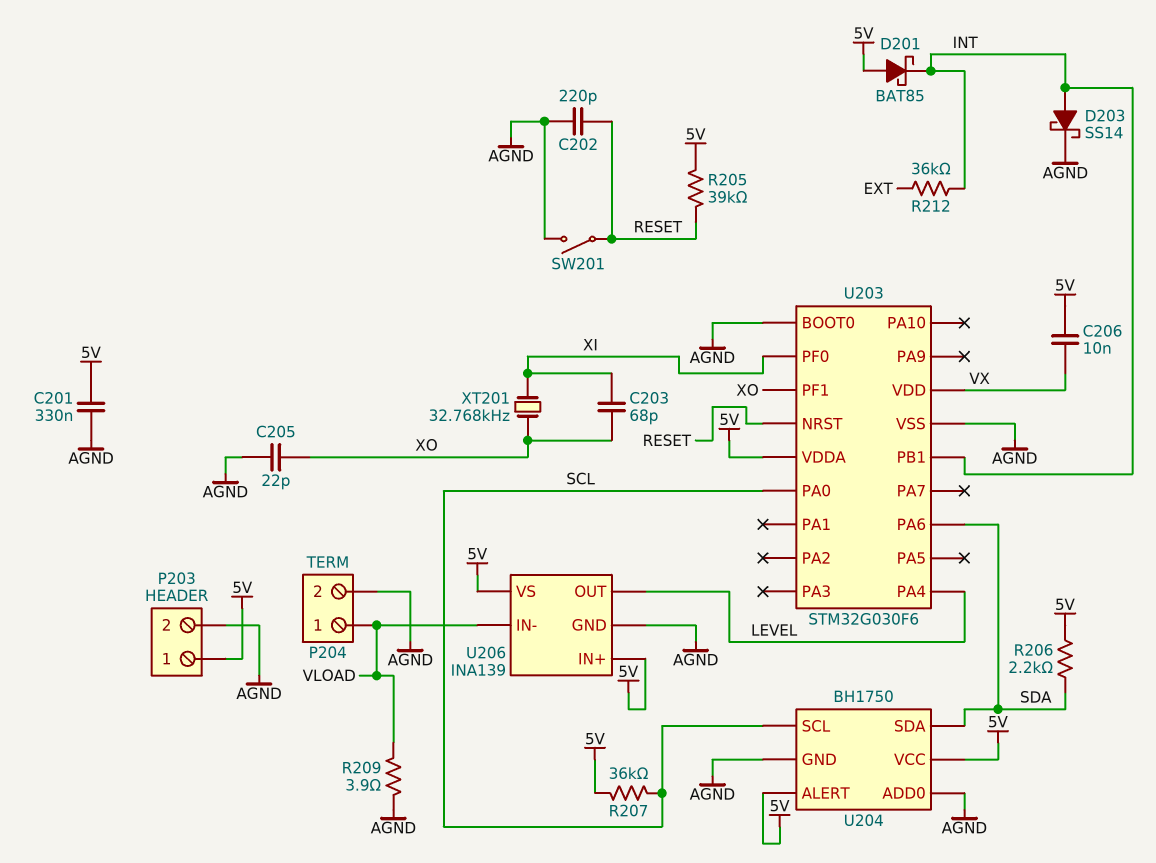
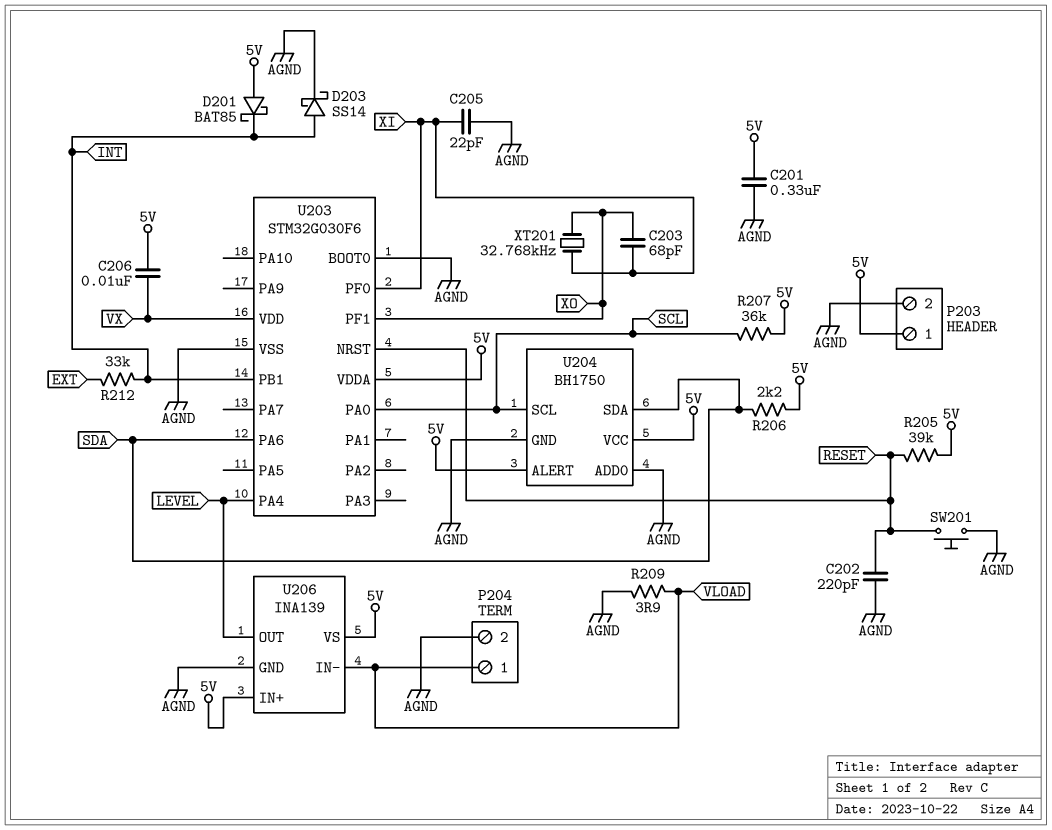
C205: 22pF (AGND, XO) -> 22pF (AGND, XI)
R212: 36k (EXT, INT) -> 33k (EXT, INT)
SW201: switch (AGND, RESET) -> button (AGND, RESET)

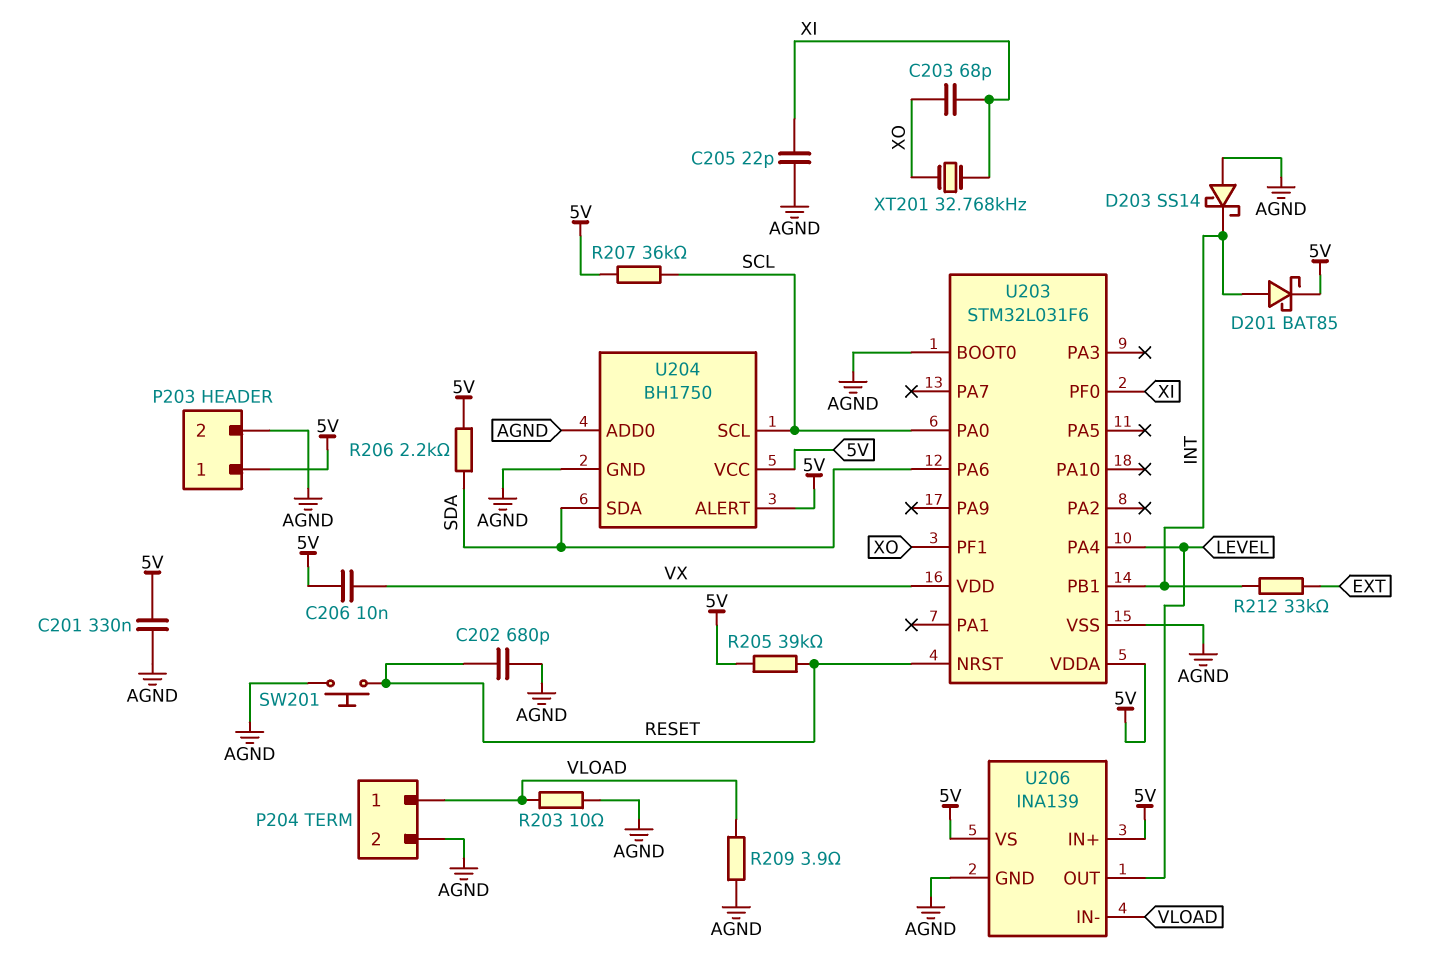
C202: 220pF (AGND, RESET) -> 680pF (AGND, RESET)
D201: schottky BAT85 (A 5V, K INT) -> schottky BAT85 (A INT, K 5V)
D203: schottky SS14 (A INT, K AGND) -> schottky SS14 (A AGND, K INT)
R203: none -> 10 (AGND, VLOAD)
U203: STM32G030F6 -> STM32L031F6

